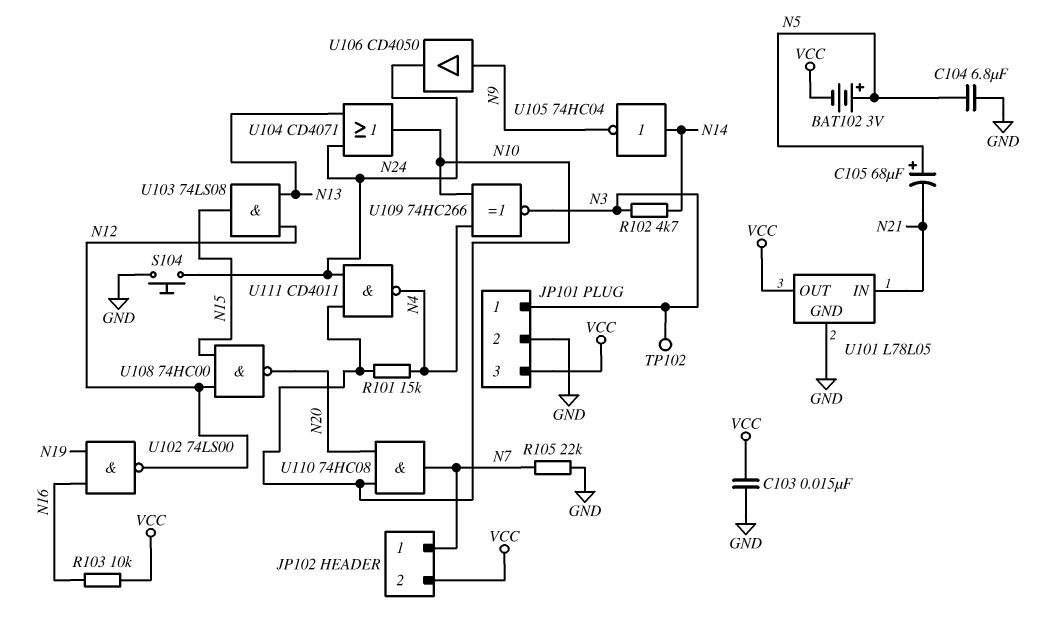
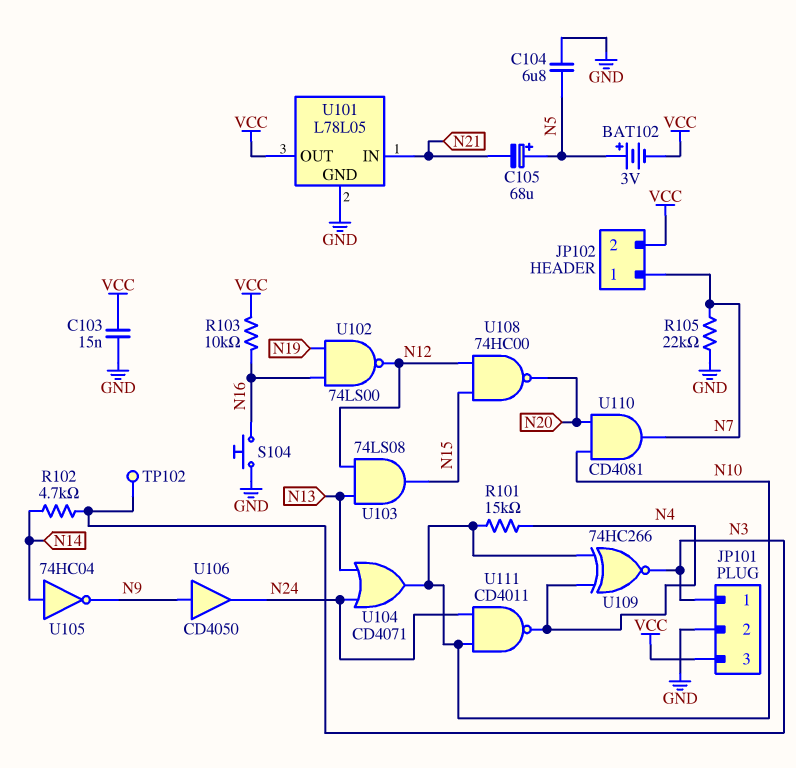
S104: button (GND, N24) -> button (GND, N16)
U110: AND 74HC08 (in N10, in N20, out N7) -> AND CD4081 (in N10, in N20, out N7)

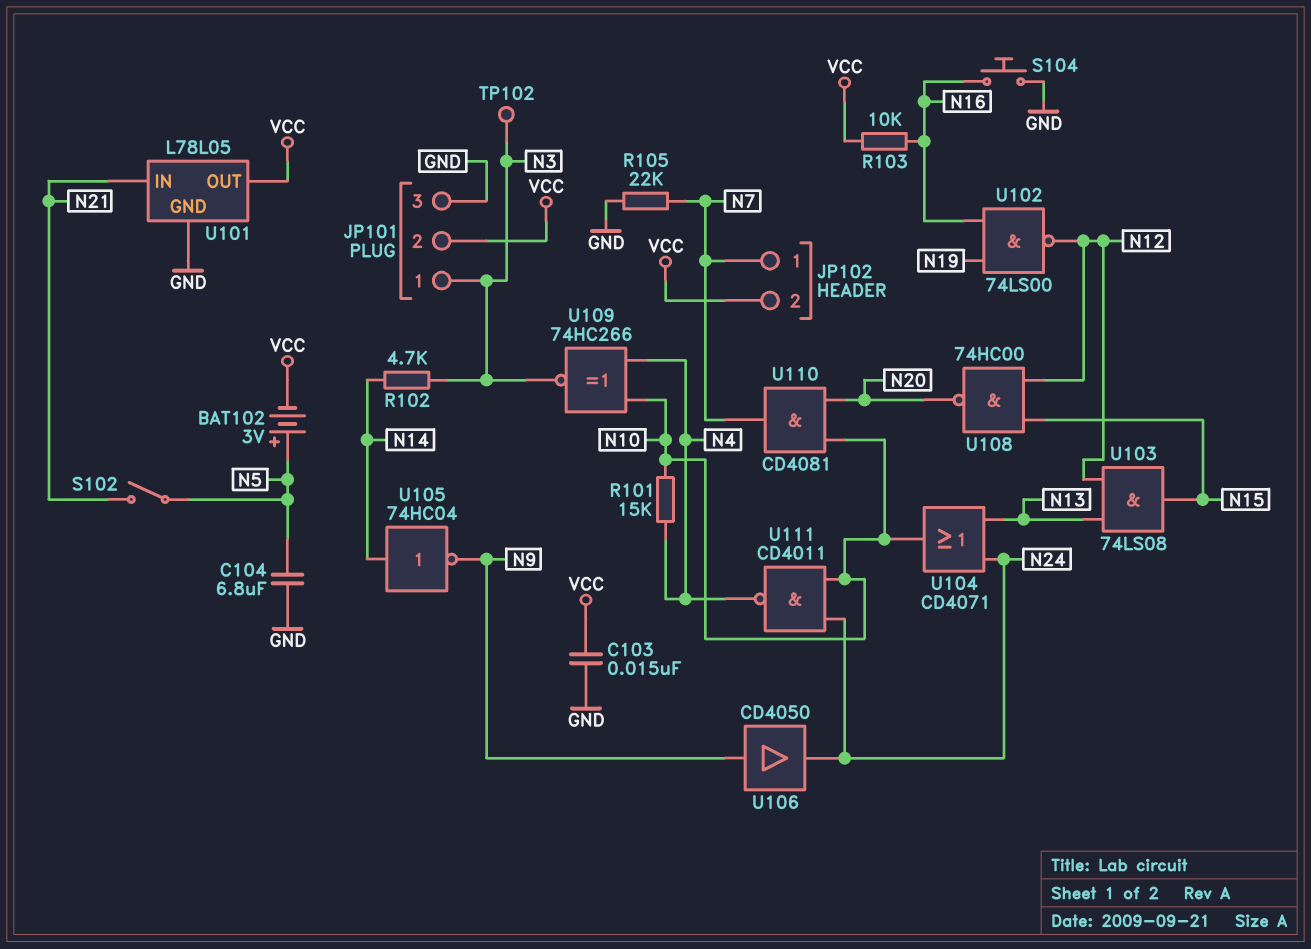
C105: 68uF (plus N5, minus N21) -> none
JP101 pin 2: GND -> VCC
JP101 pin 3: VCC -> GND
S102: none -> switch (N5, N21)

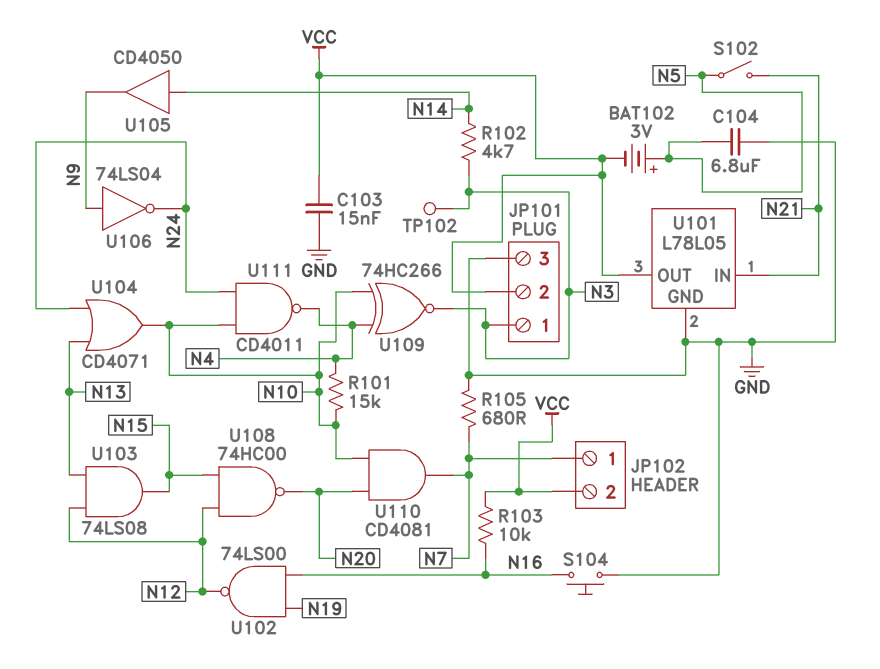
R105: 22k (GND, N7) -> 680 (GND, N7)
U105: NOT 74HC04 (in N14, out N9) -> buffer CD4050 (in N14, out N9)
U106: buffer CD4050 (in N9, out N24) -> NOT 74LS04 (in N9, out N24)

